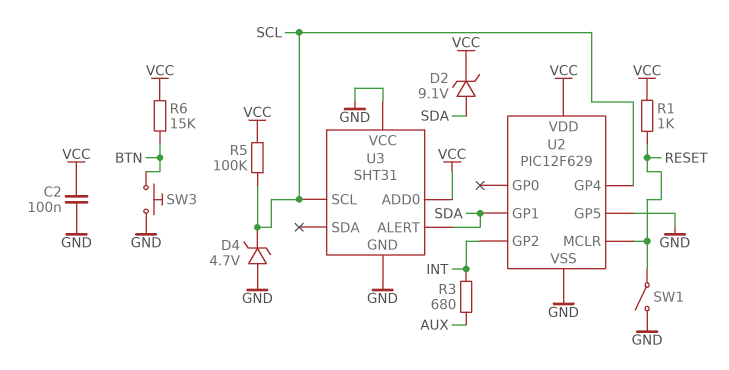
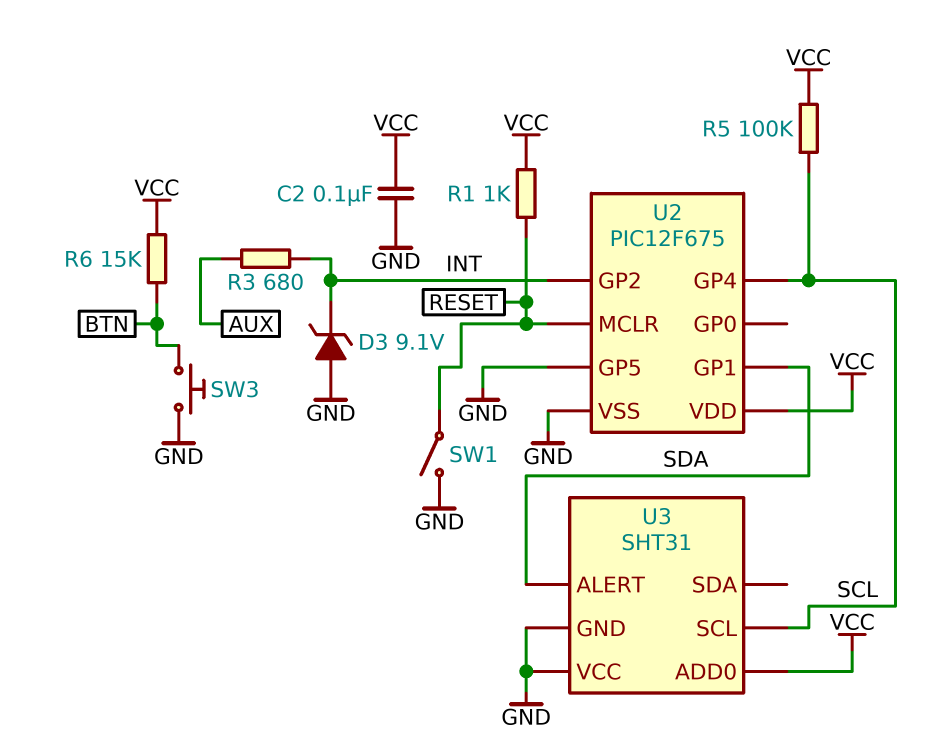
D2: zener 9.1V (A SDA, K VCC) -> none
D3: none -> zener 9.1V (A GND, K INT)
D4: zener 4.7V (A GND, K SCL) -> none
U2: PIC12F629 -> PIC12F675

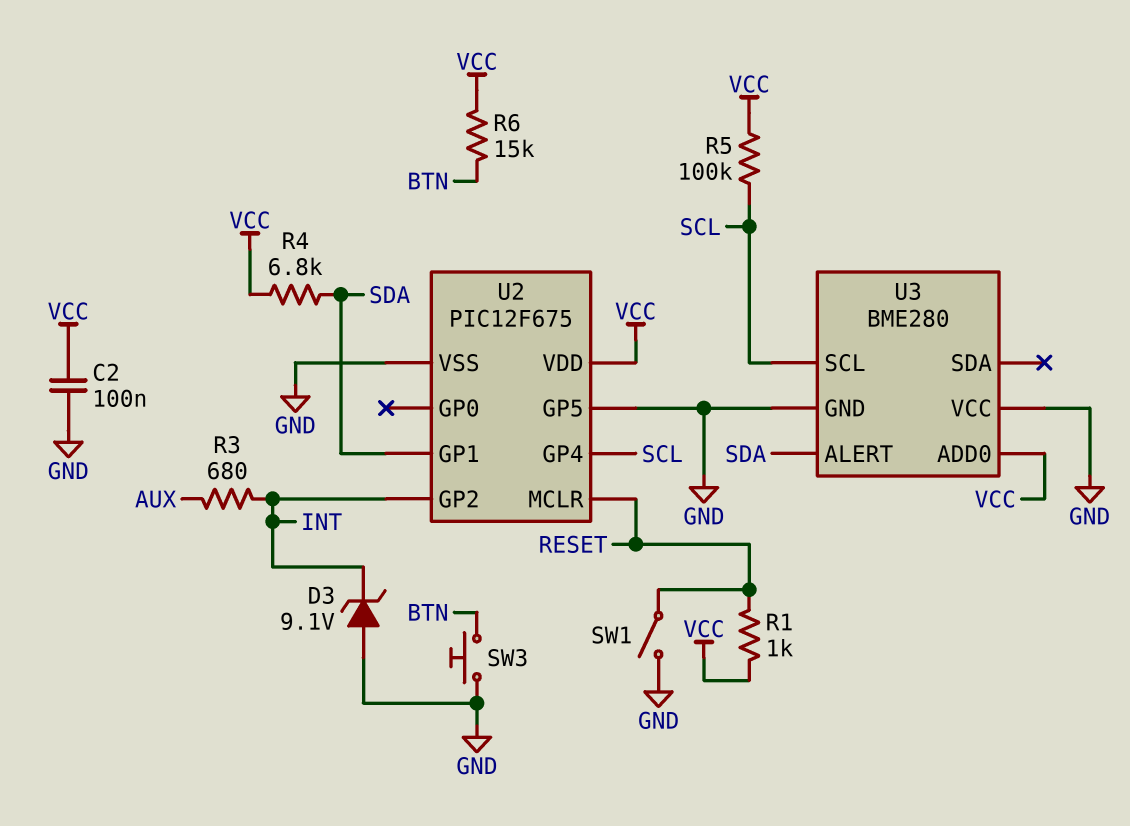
R4: none -> 6.8k (SDA, VCC)
U3: SHT31 -> BME280

